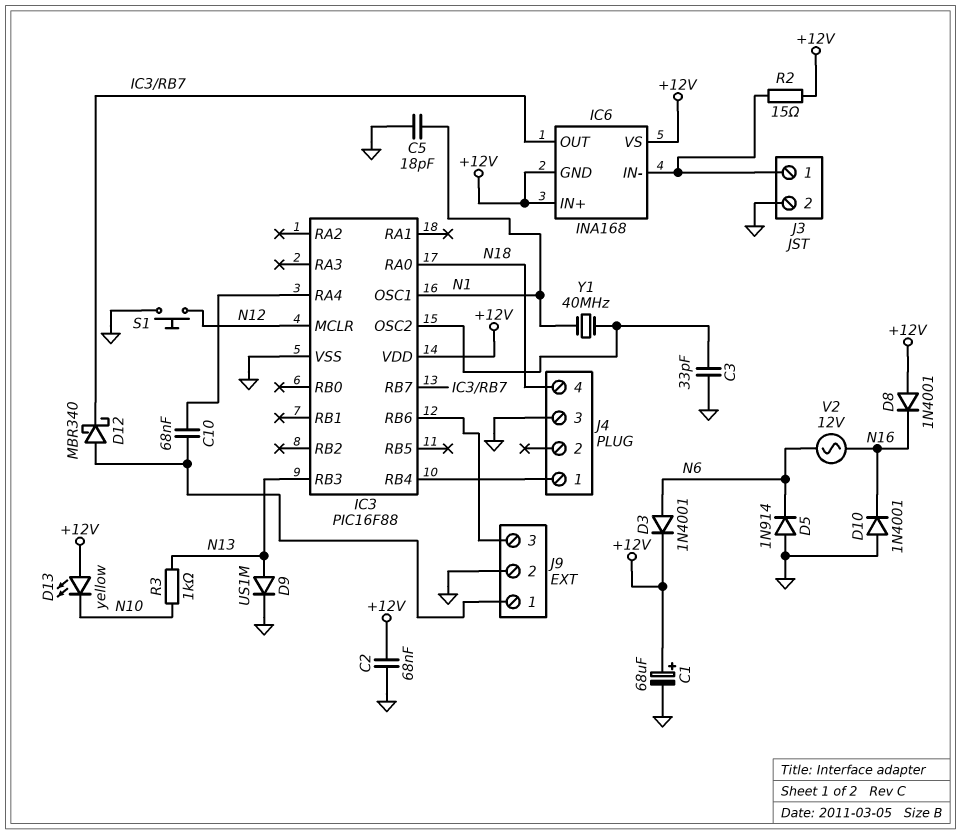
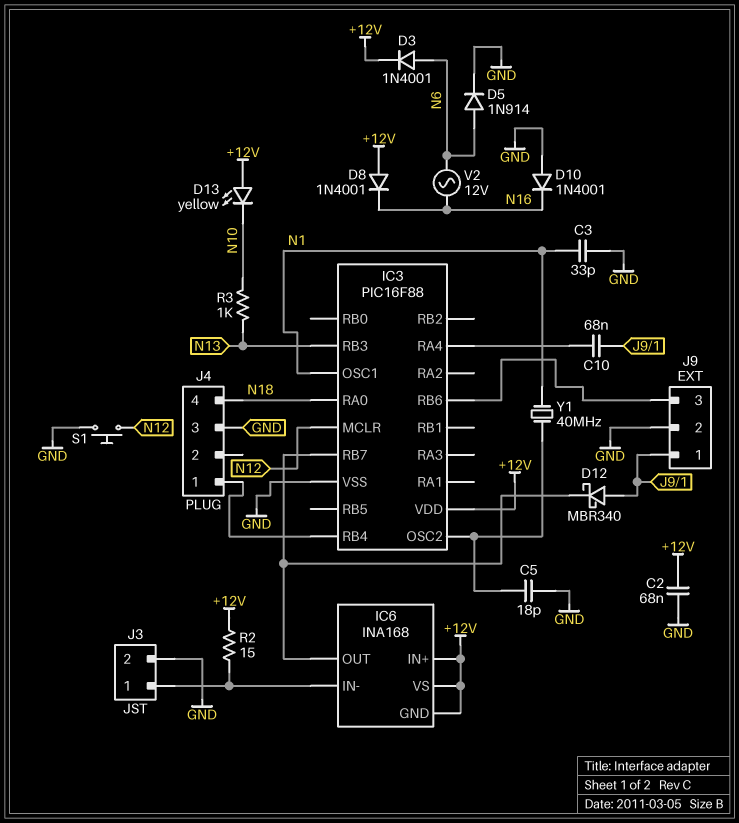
C1: 68uF (plus +12V, minus GND) -> none
C3: 33pF (GND, IC3/OSC2) -> 33pF (GND, N1)
C5: 18pF (GND, N1) -> 18pF (GND, IC3/OSC2)
D5: diode 1N914 (A GND, K N6) -> diode 1N914 (A N6, K GND)
D9: diode US1M (A N13, K GND) -> none

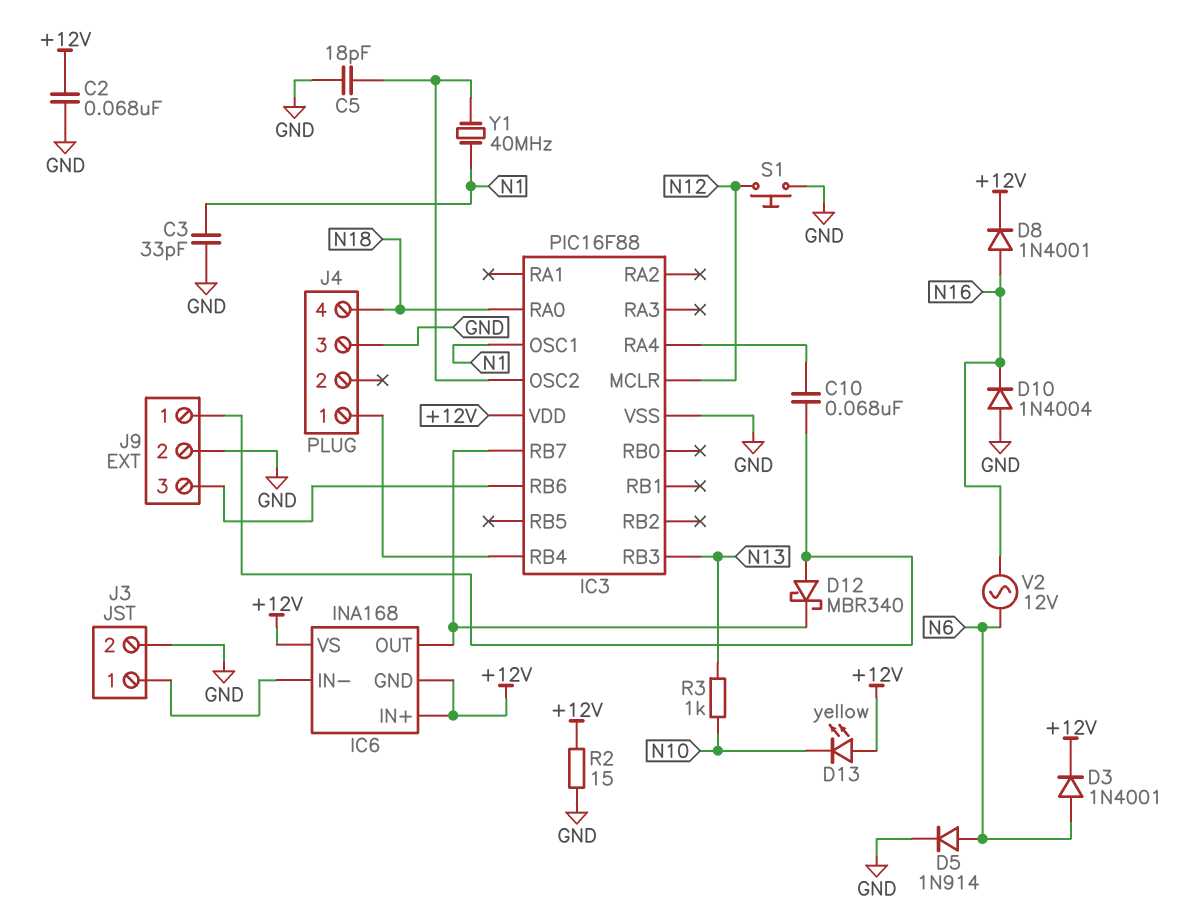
D8: diode 1N4001 (A +12V, K N16) -> diode 1N4001 (A N16, K +12V)
D10: diode 1N4001 (A GND, K N16) -> diode 1N4004 (A GND, K N16)
R2: 15 (+12V, IC6/IN-) -> 15 (+12V, GND)

